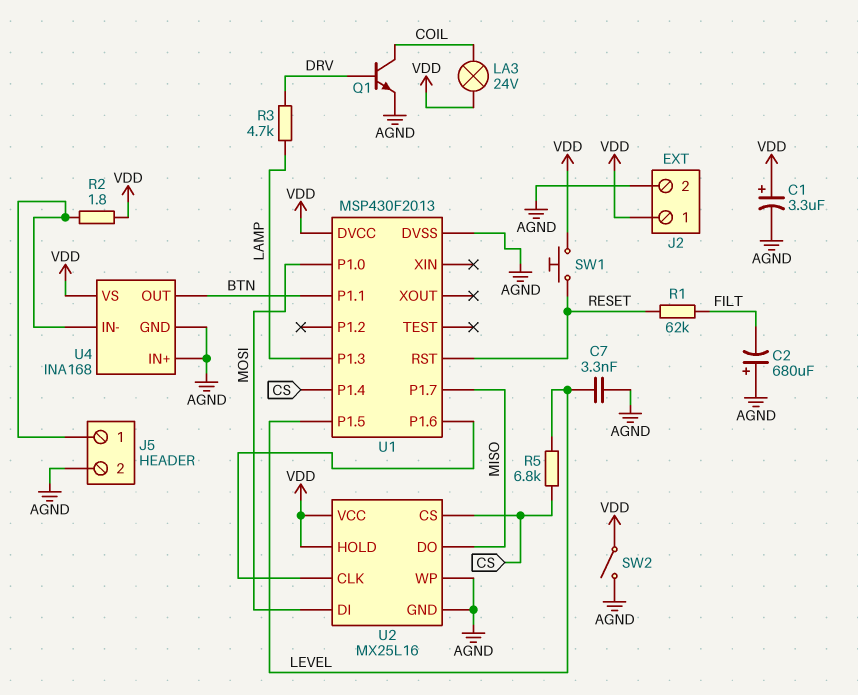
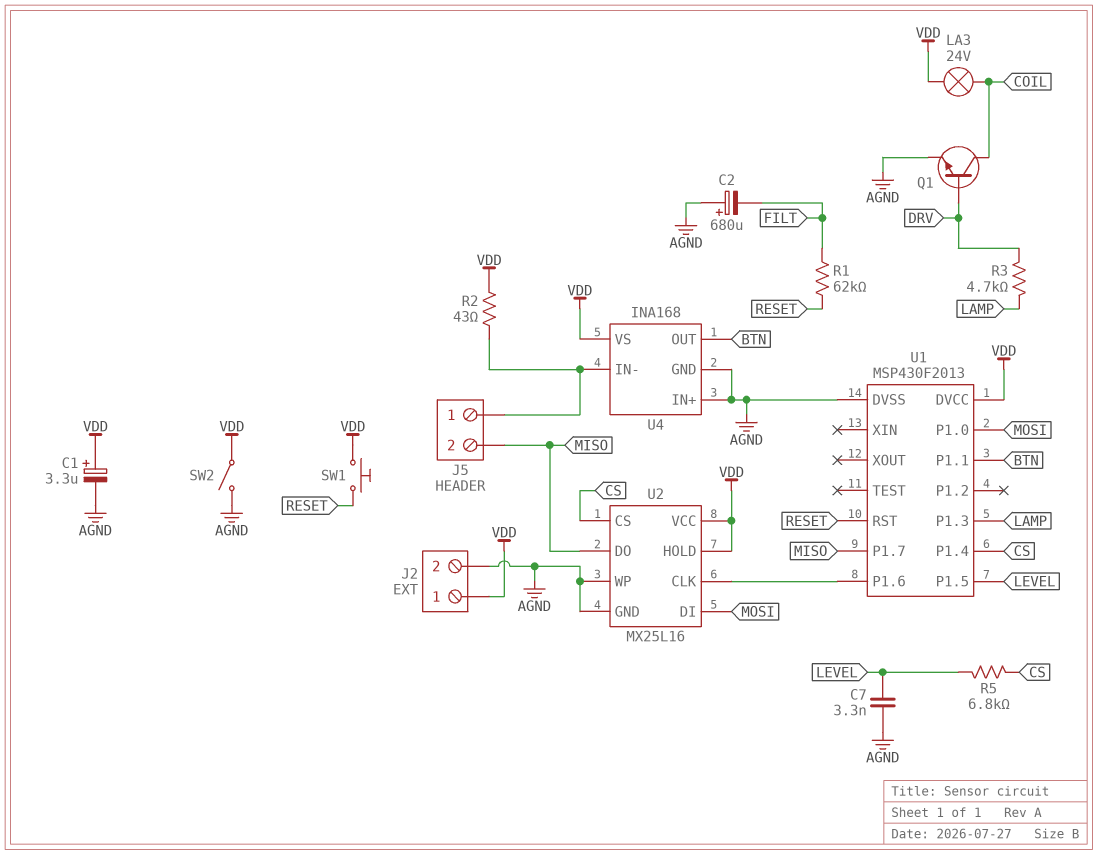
J5 pin 2: AGND -> MISO
R2: 1.8 (J5/1, VDD) -> 43 (J5/1, VDD)

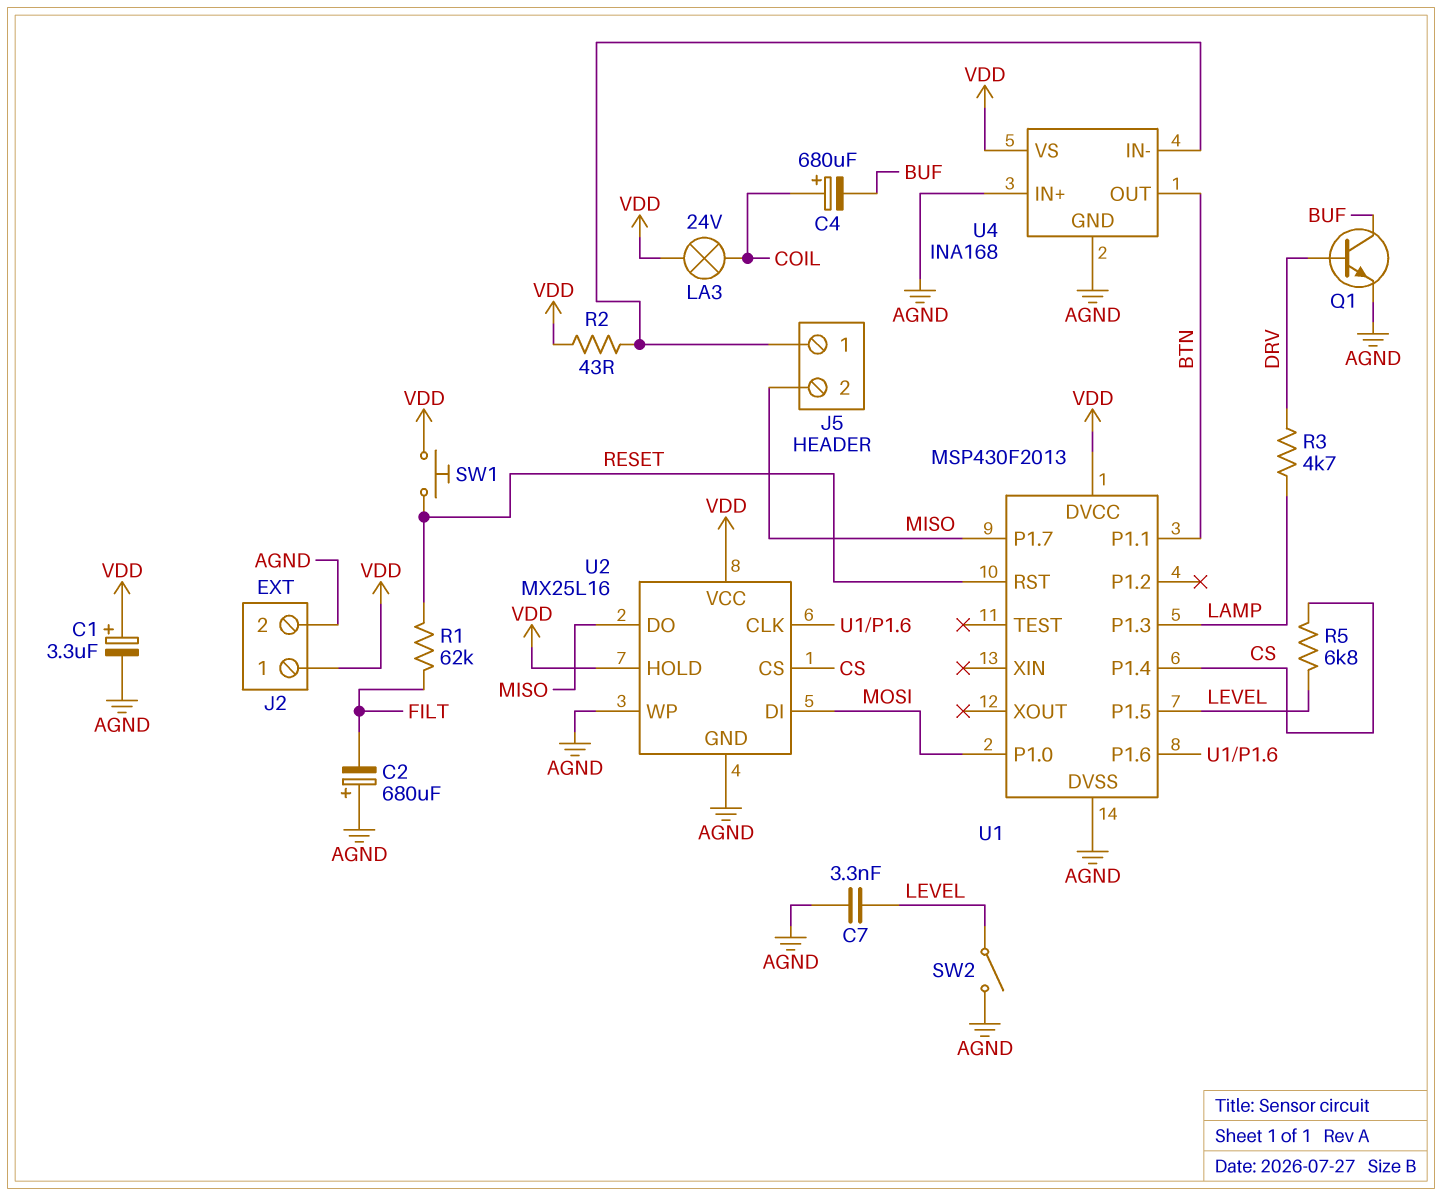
C4: none -> 680uF (plus COIL, minus BUF)
Q1: NPN (B DRV, C COIL, E AGND) -> NPN (B DRV, C BUF, E AGND)
SW2: switch (AGND, VDD) -> switch (AGND, LEVEL)

